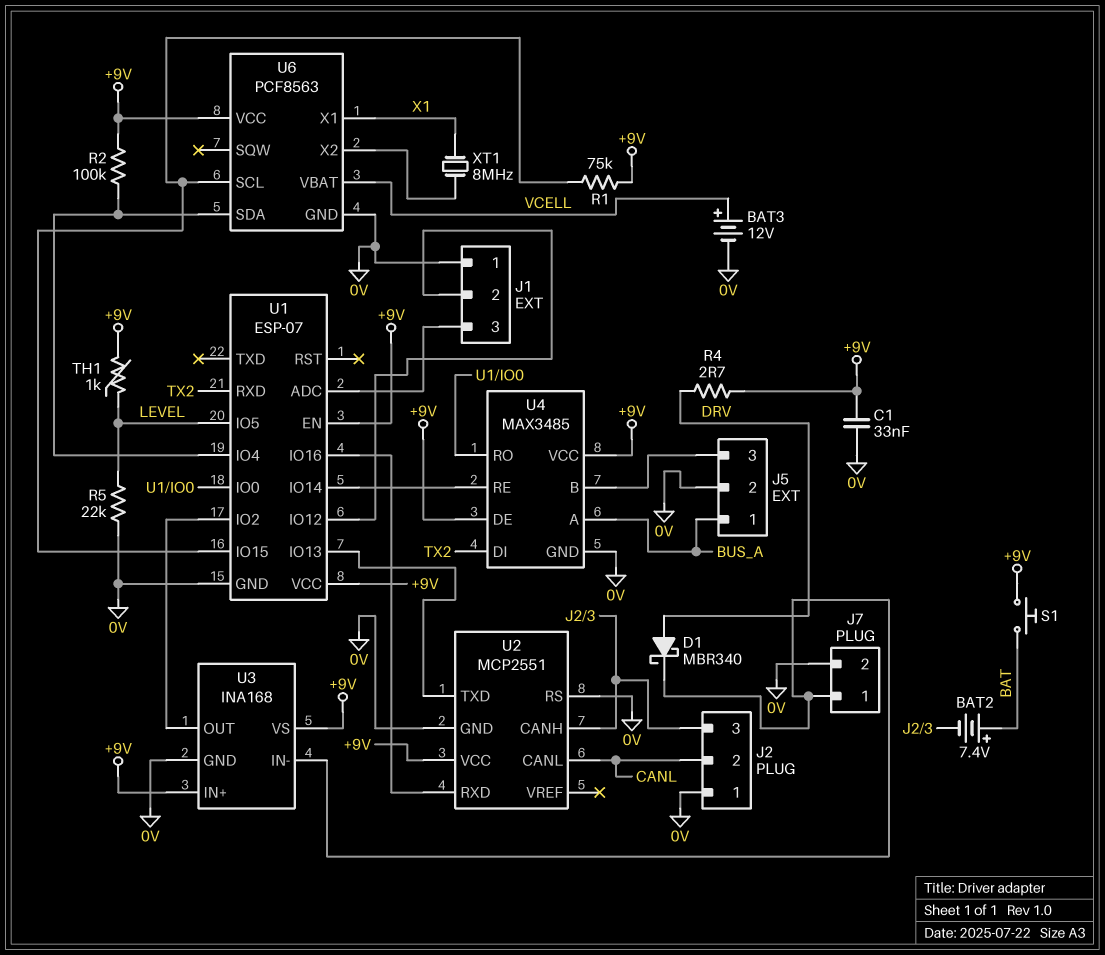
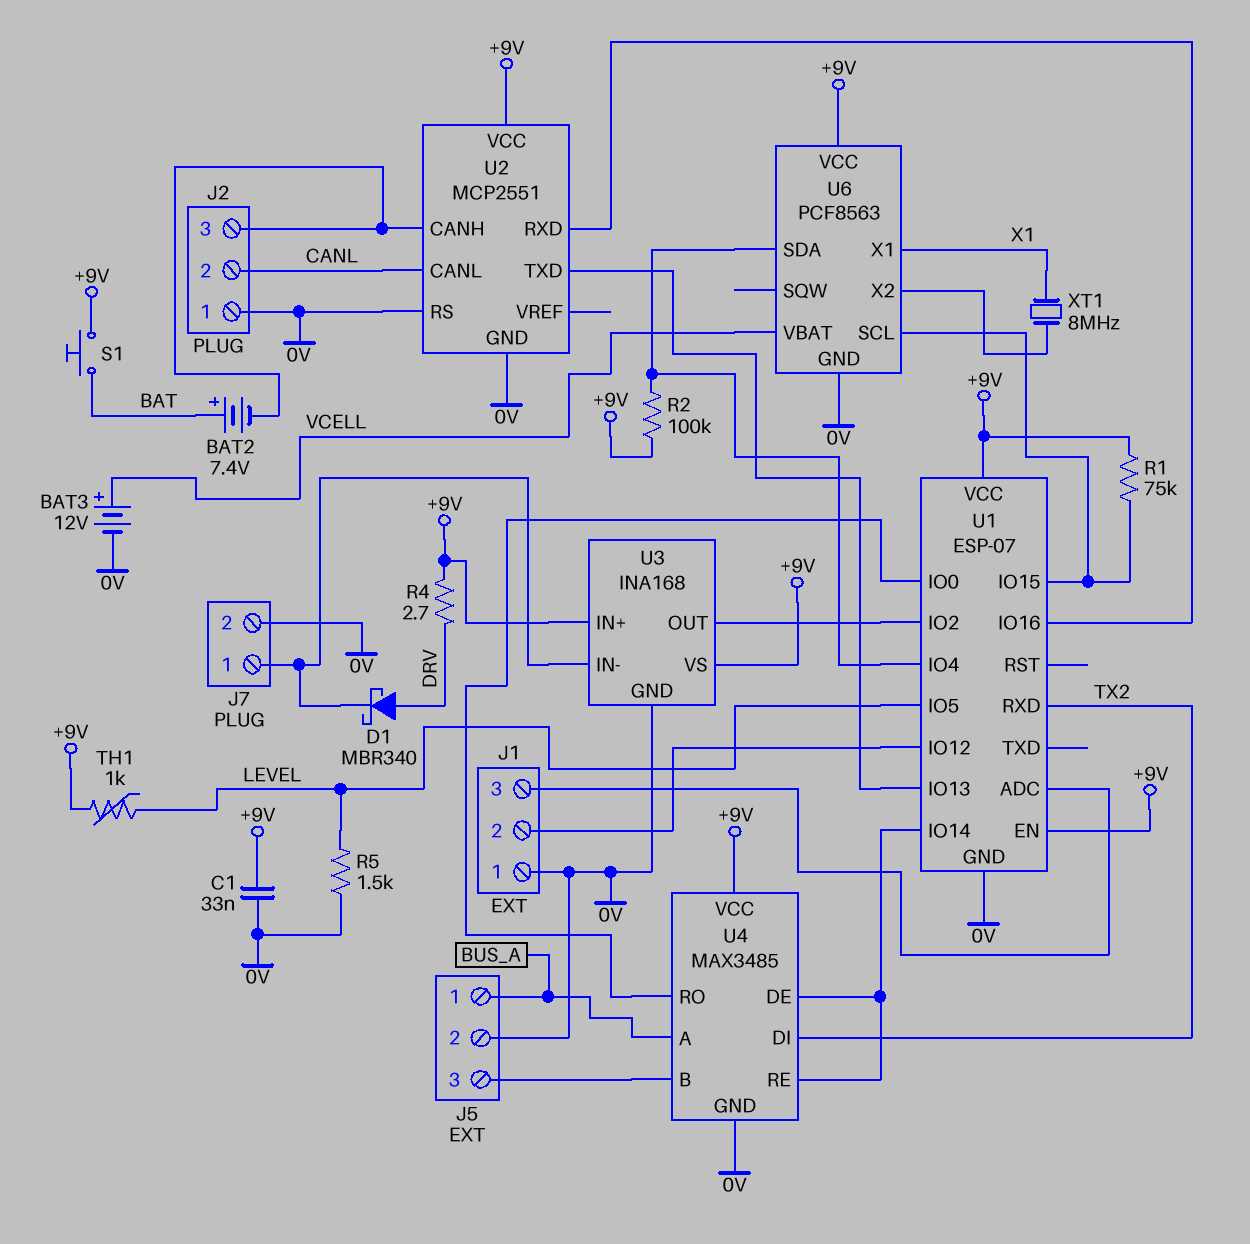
R5: 22k (0V, LEVEL) -> 1.5k (0V, LEVEL)
U4 pin DE: +9V -> U1/IO14

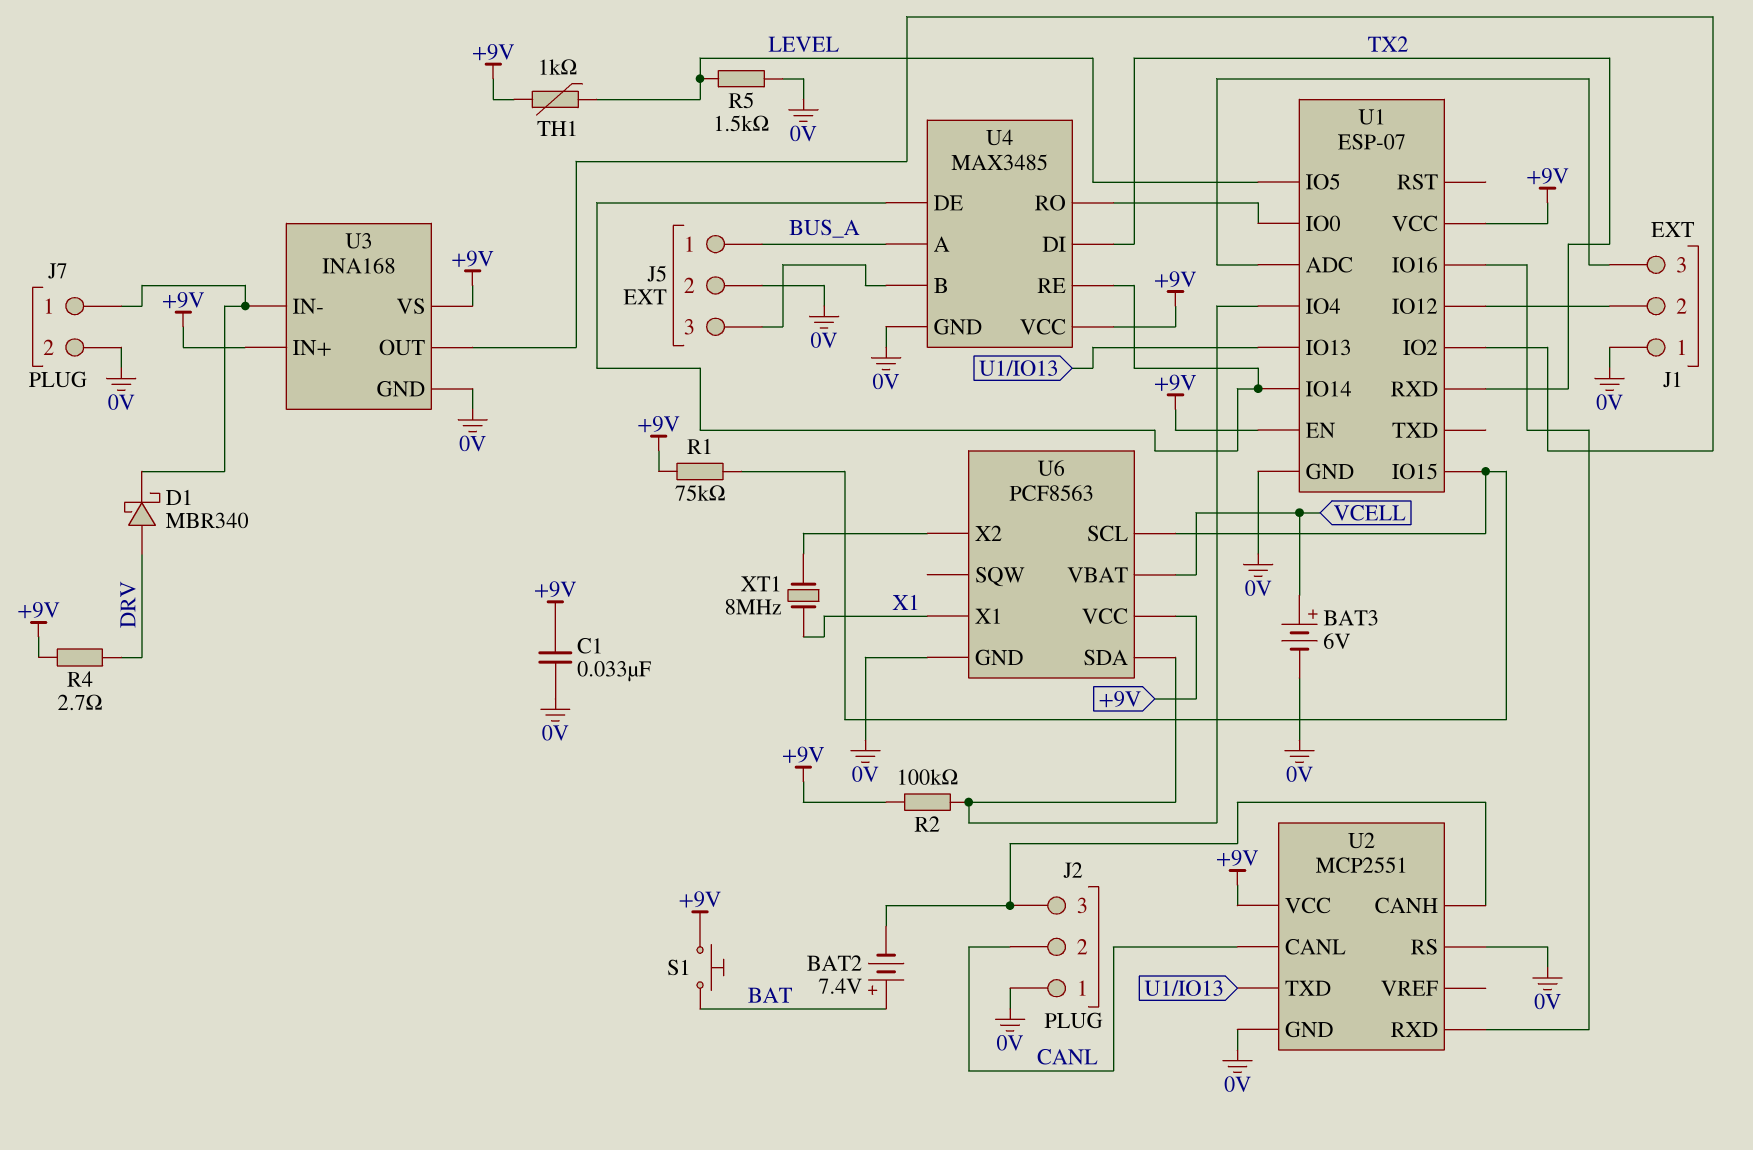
BAT3: 12V (plus VCELL, minus 0V) -> 6V (plus VCELL, minus 0V)

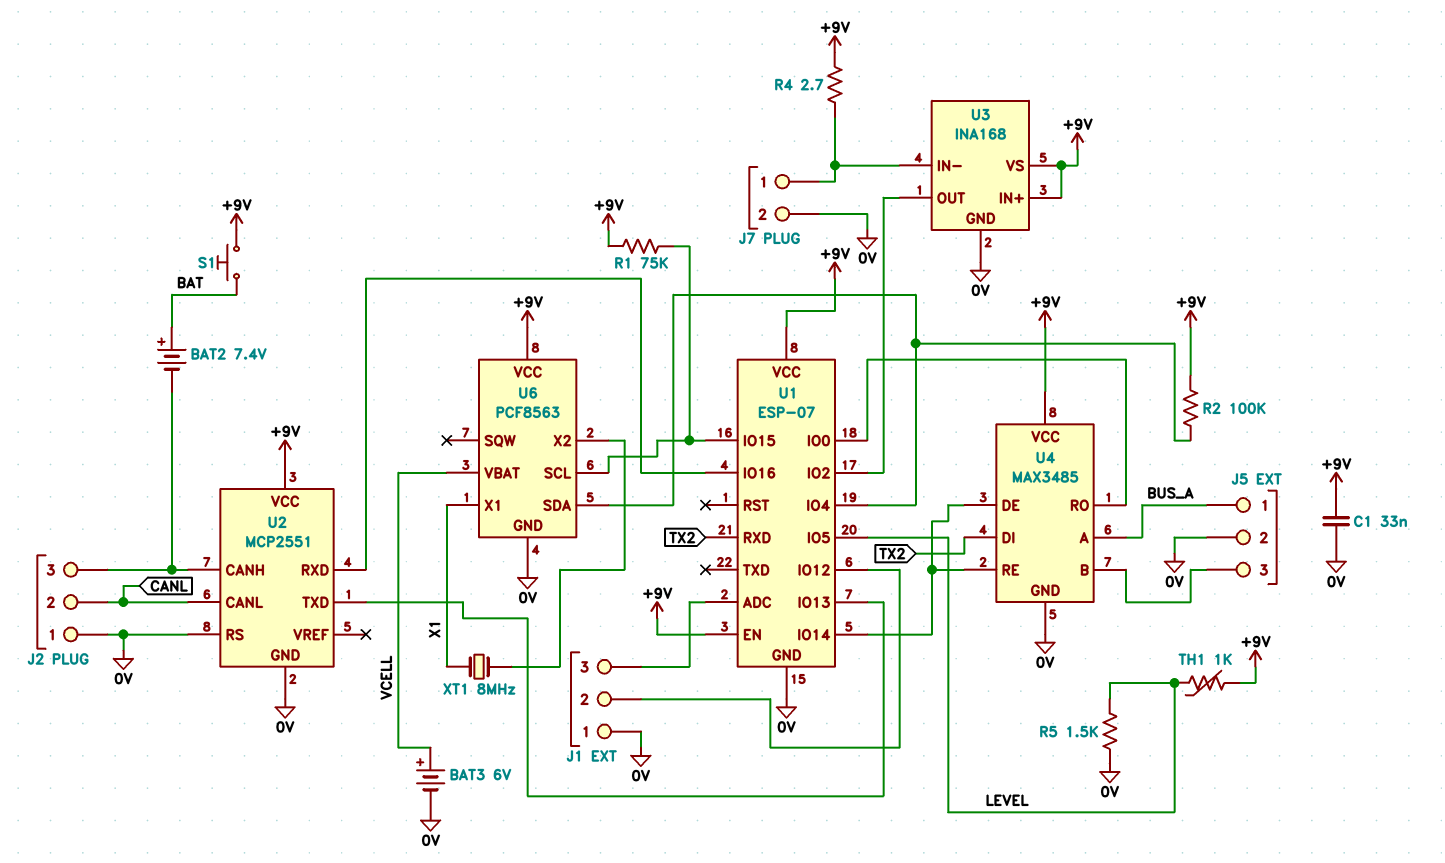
D1: schottky MBR340 (A DRV, K J7/1) -> none
R4: 2.7 (+9V, DRV) -> 2.7 (+9V, J7/1)

